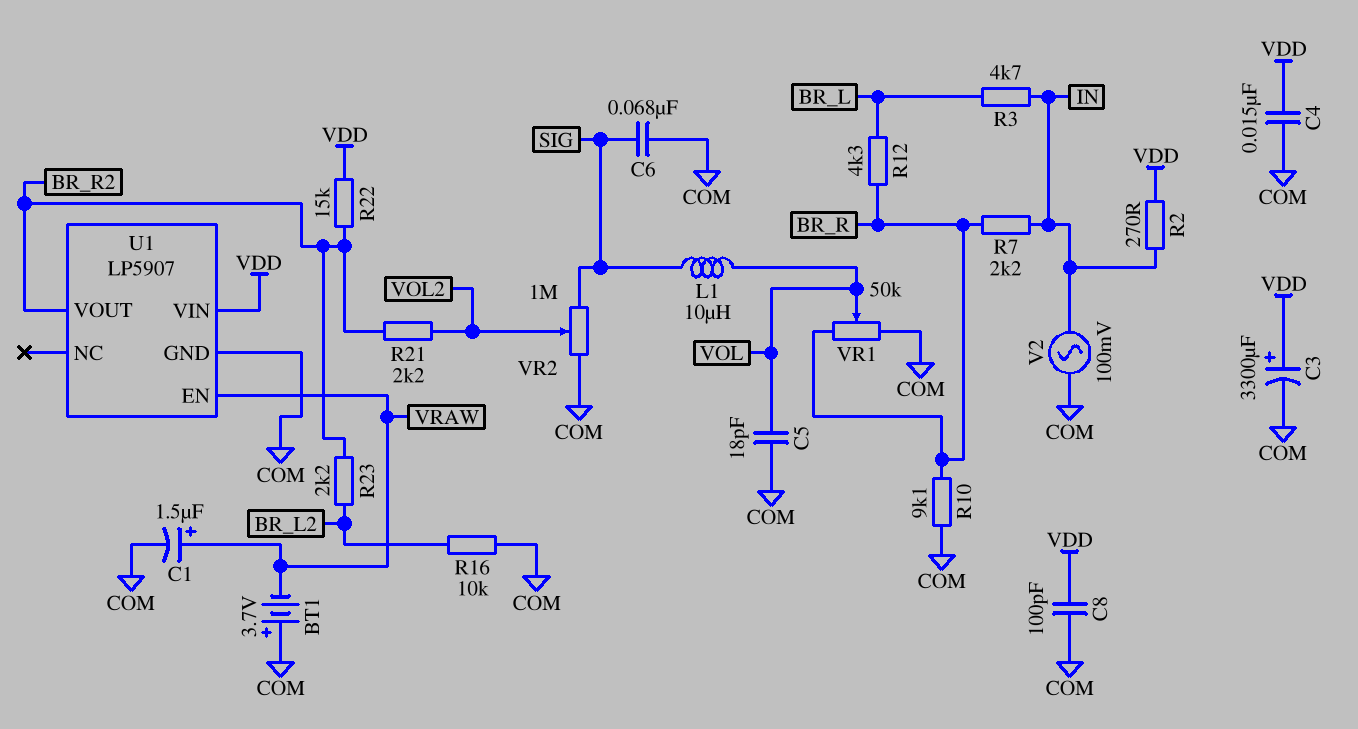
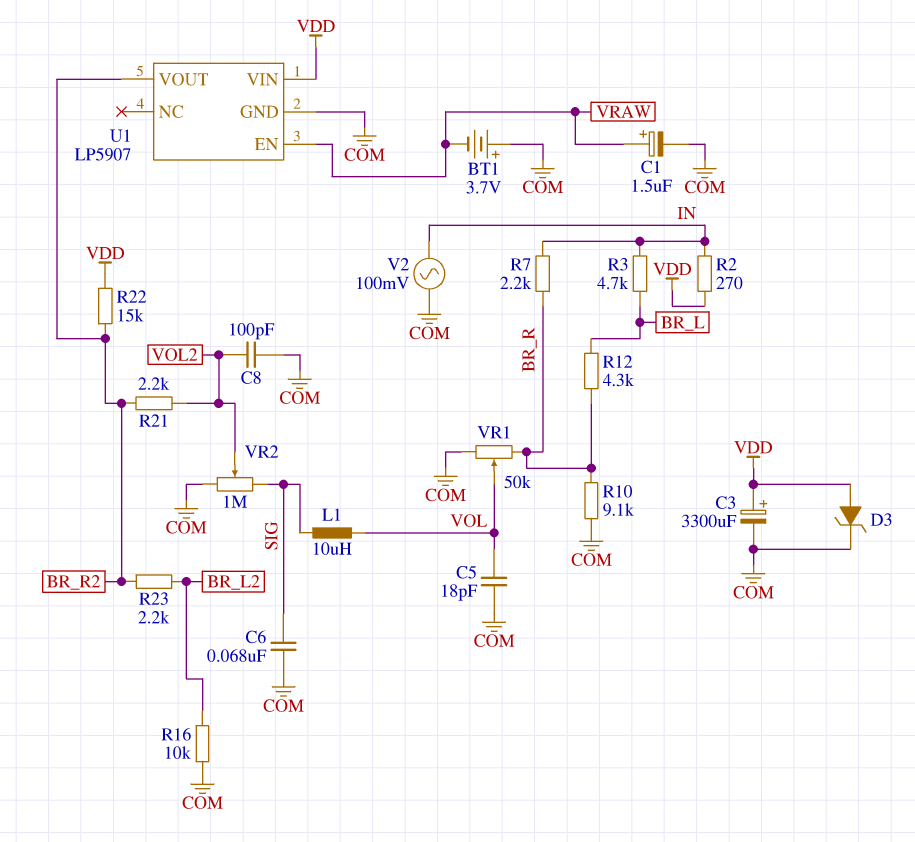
C4: 15nF (COM, VDD) -> none
C8: 100pF (COM, VDD) -> 100pF (COM, VOL2)
D3: none -> zener (A VDD, K COM)

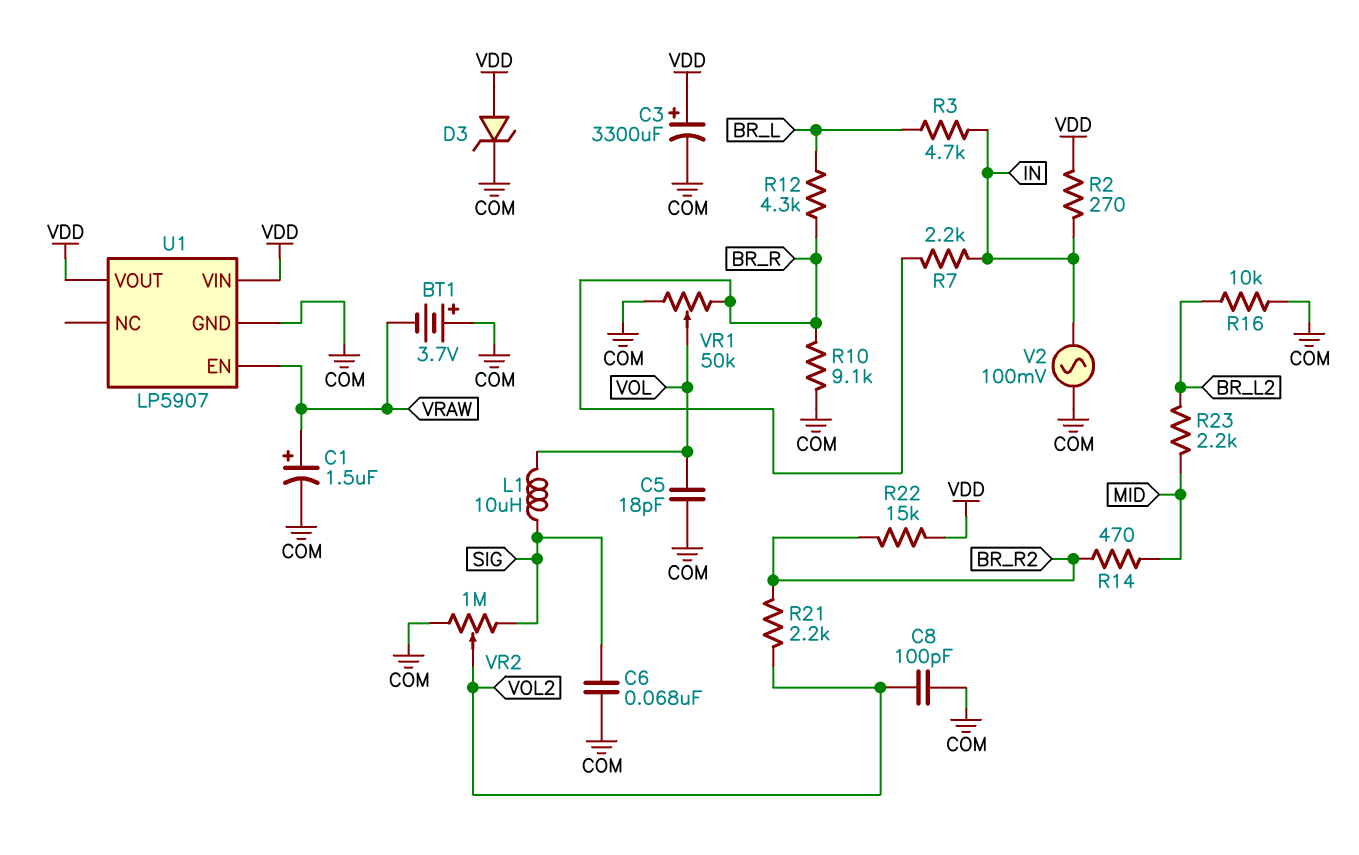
R14: none -> 470 (BR_R2, MID)
R23: 2.2k (BR_L2, BR_R2) -> 2.2k (BR_L2, MID)
U1 pin VOUT: BR_R2 -> VDD

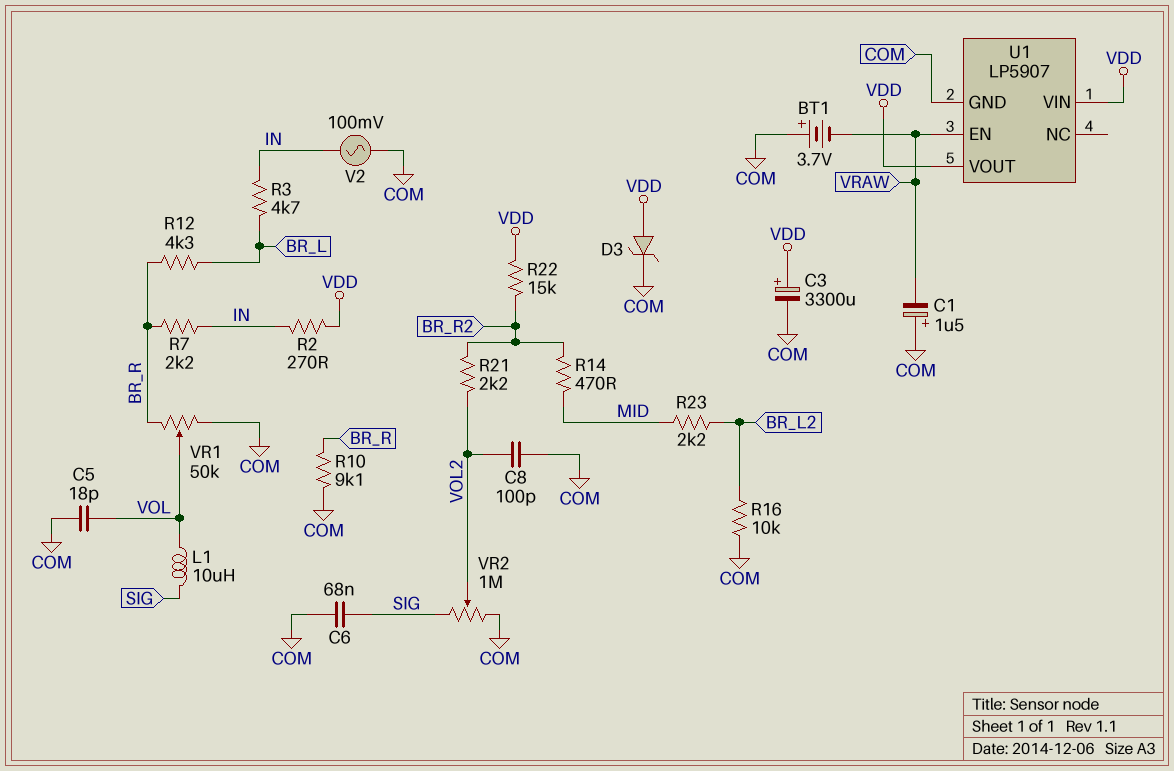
C1: 1.5uF (plus VRAW, minus COM) -> 1.5uF (plus COM, minus VRAW)

